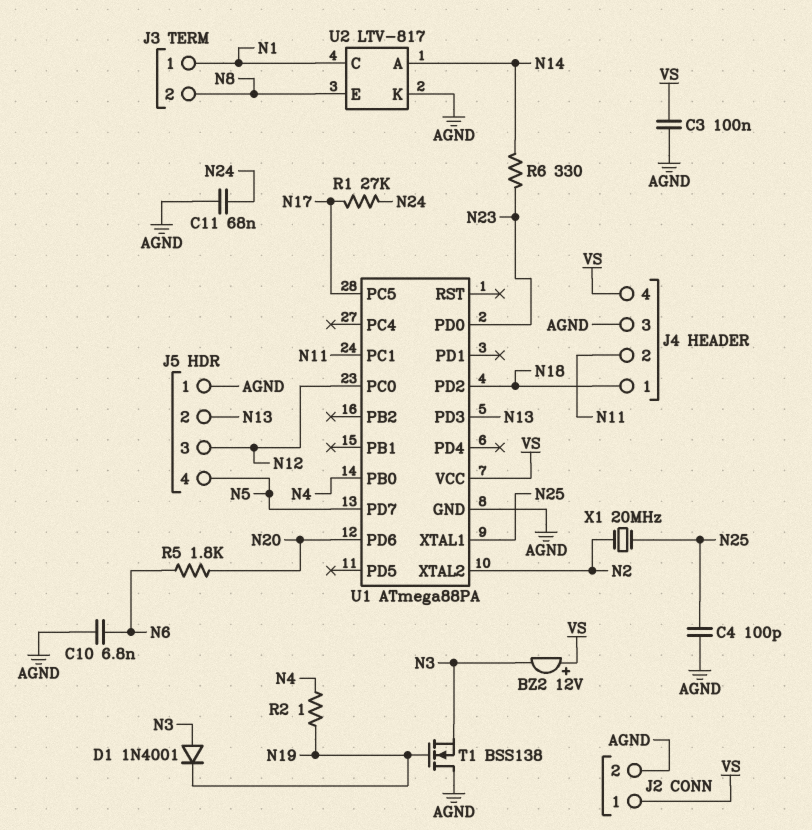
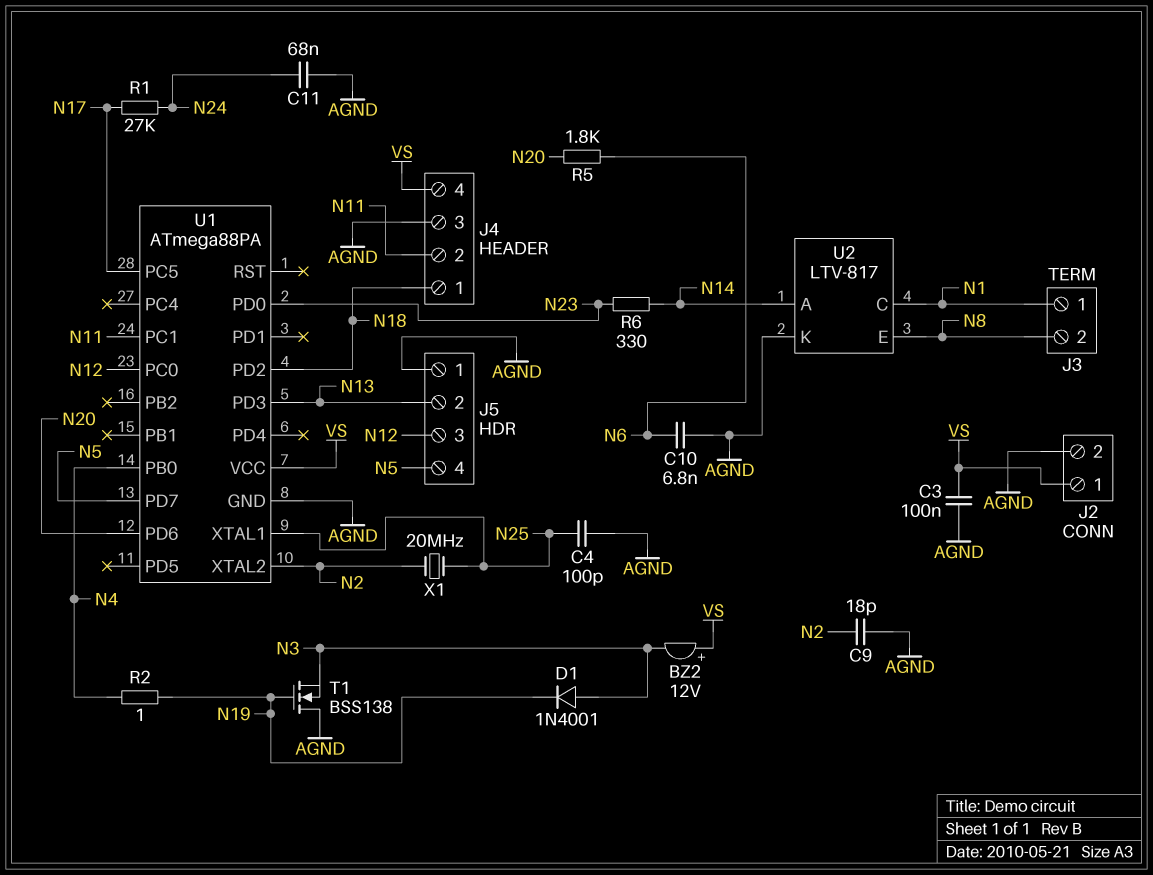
C9: none -> 18pF (AGND, N2)

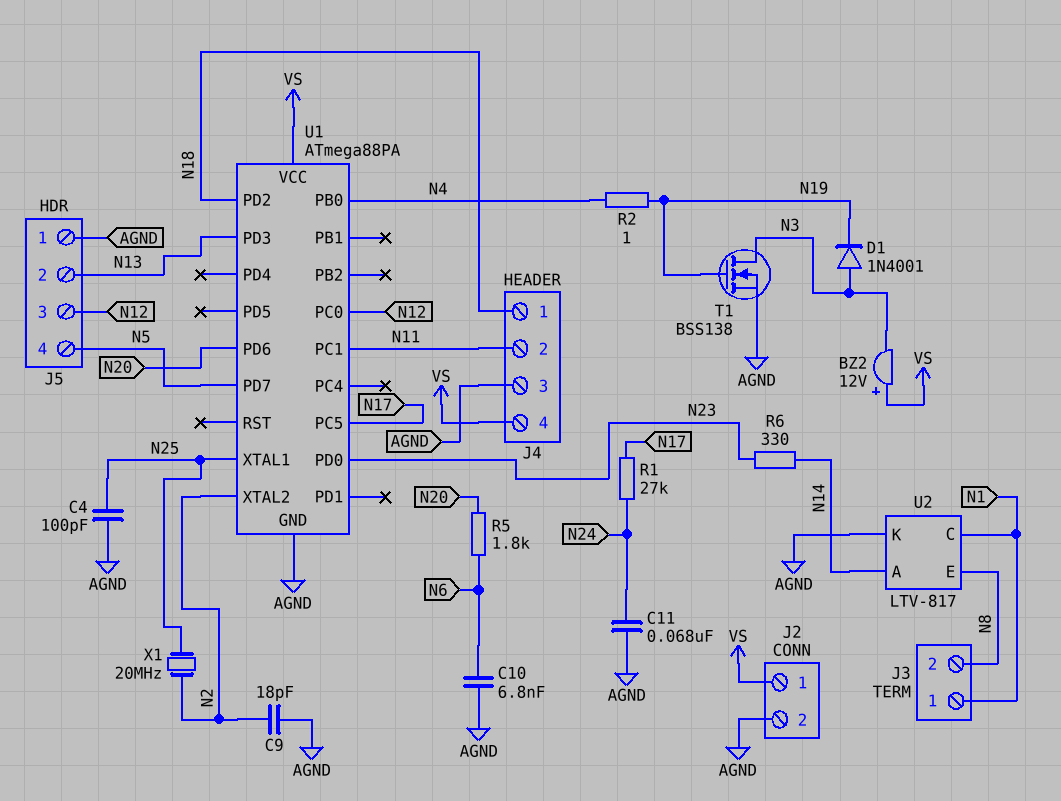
C3: 100nF (AGND, VS) -> none
T1: NMOS BSS138 (G N19, D AGND, S N3) -> NMOS BSS138 (G N19, D N3, S AGND)

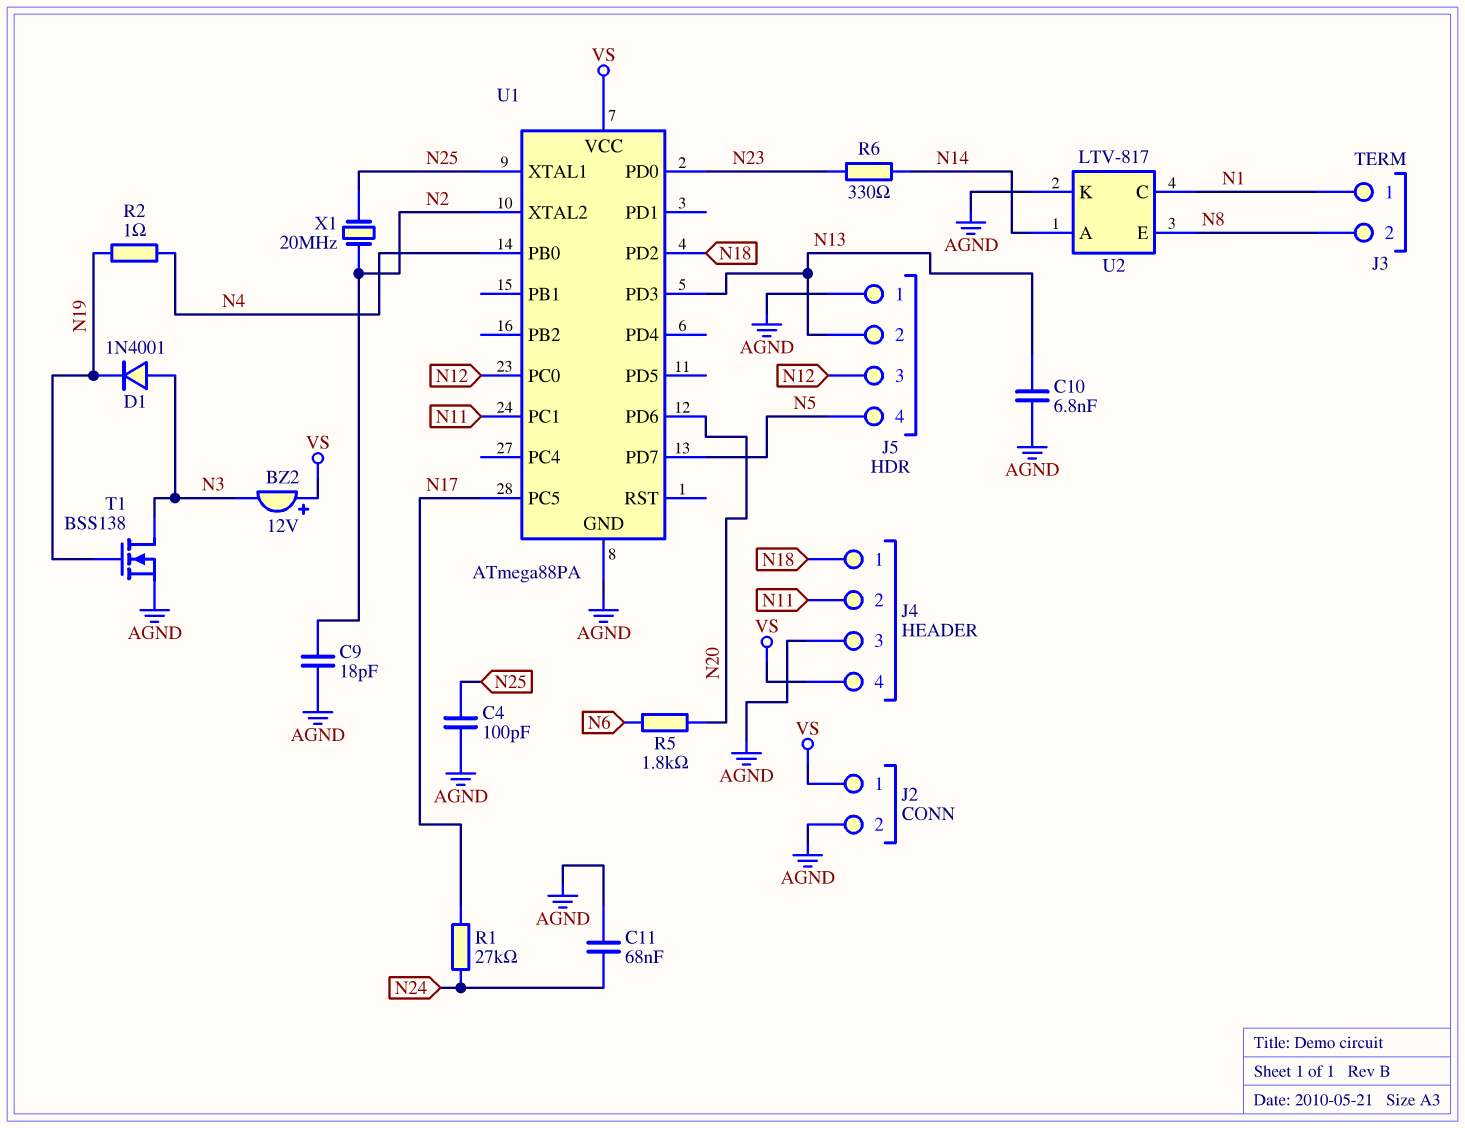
C10: 6.8nF (AGND, N6) -> 6.8nF (AGND, N13)

